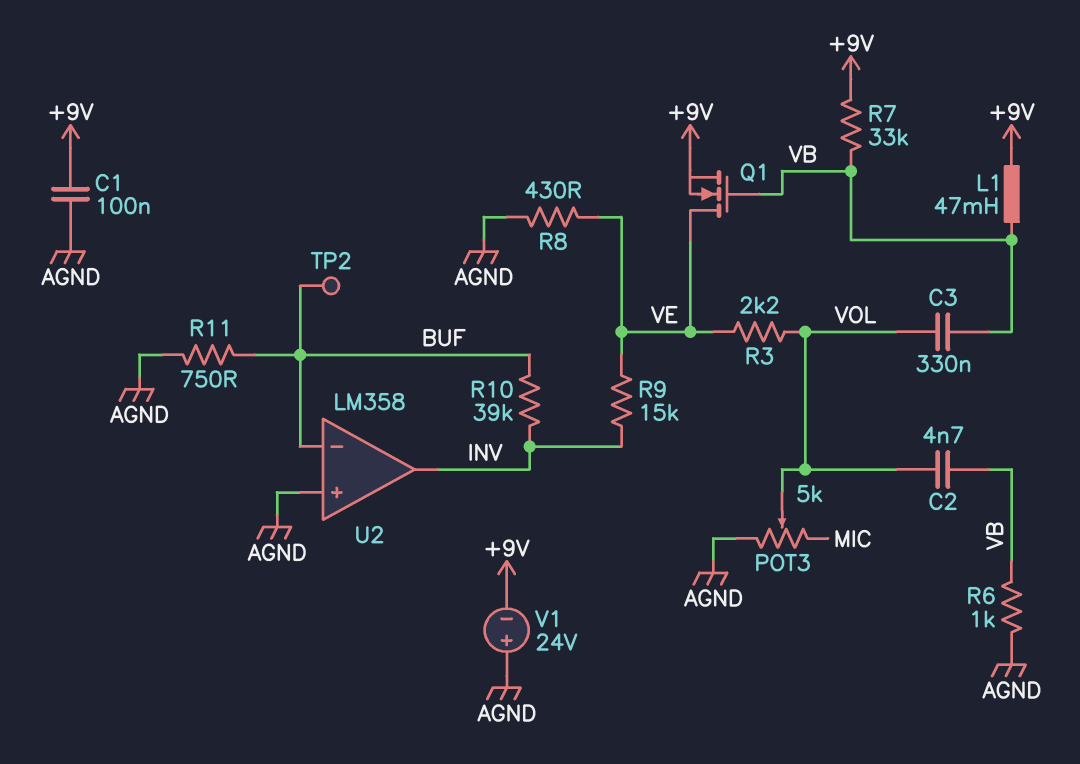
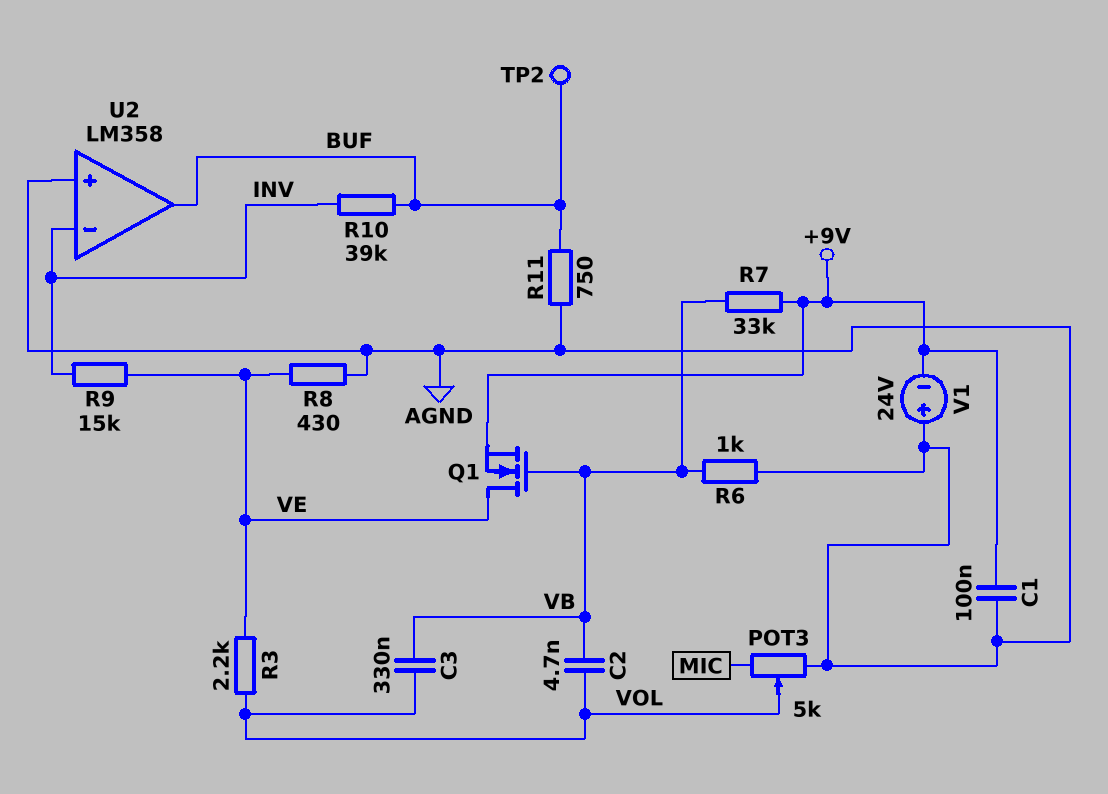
L1: 47mH (+9V, VB) -> none
U2 pin in-: BUF -> INV
U2 pin out: INV -> BUF

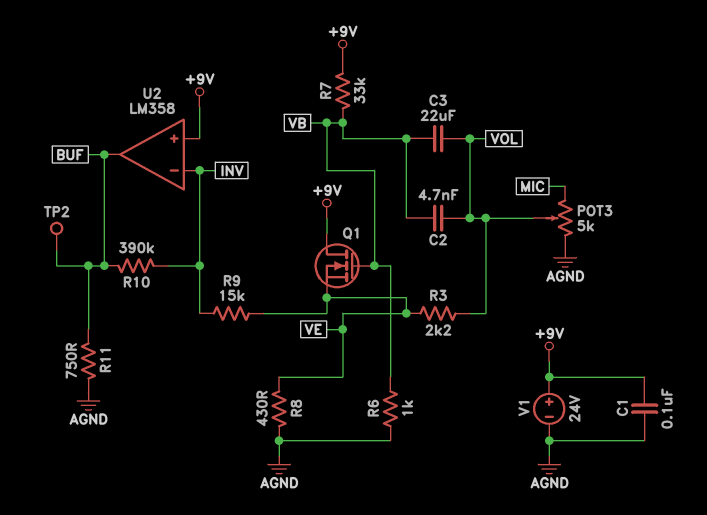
C3: 330nF (VB, VOL) -> 22uF (VB, VOL)
Q1: NMOS (G VB, D VE, S +9V) -> NMOS (G VB, D +9V, S VE)
R10: 39k (BUF, INV) -> 390k (BUF, INV)
U2 pin in+: AGND -> +9V
V1: 24V (plus AGND, minus +9V) -> 24V (plus +9V, minus AGND)

